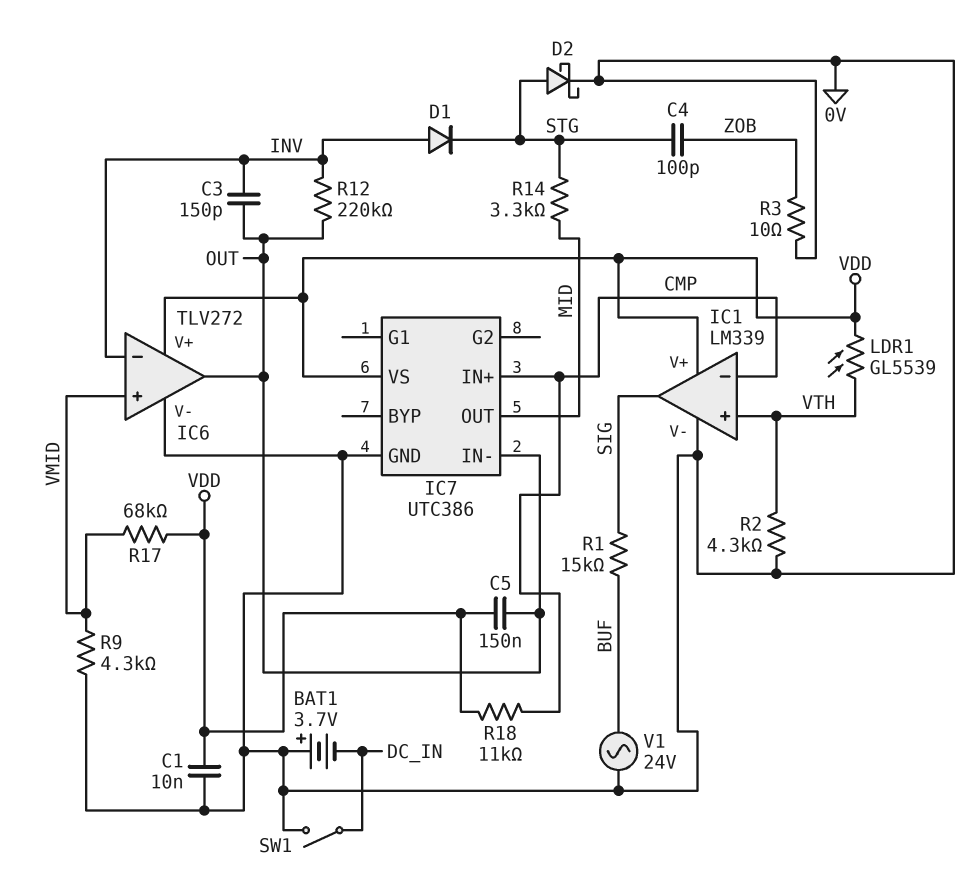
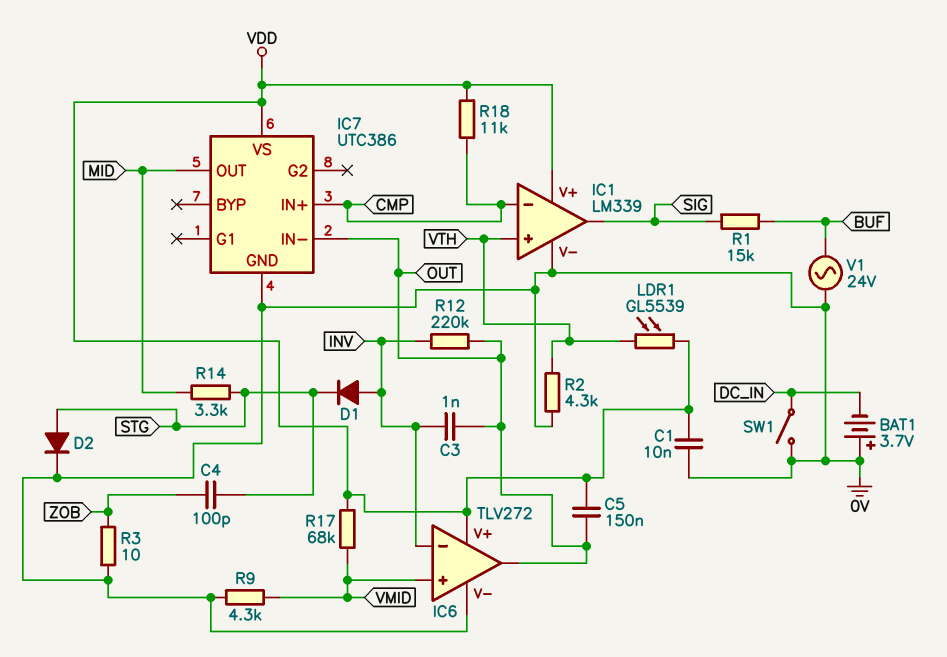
C3: 150pF (INV, OUT) -> 1nF (INV, OUT)
D2: schottky (A STG, K 0V) -> diode (A STG, K 0V)

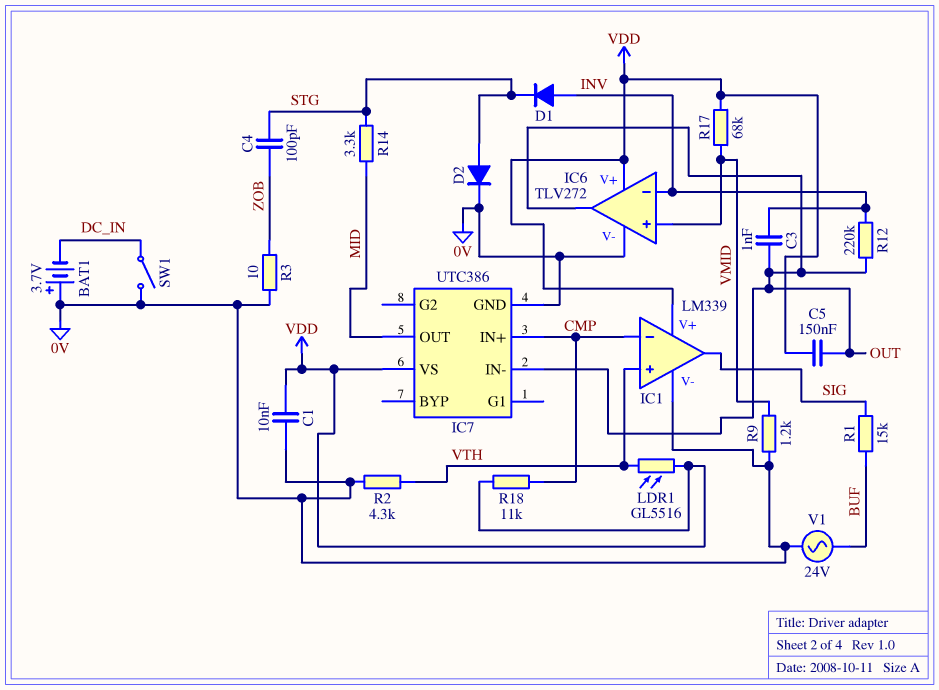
LDR1: GL5539 (VDD, VTH) -> GL5516 (VDD, VTH)
R9: 4.3k (0V, VMID) -> 1.2k (0V, VMID)

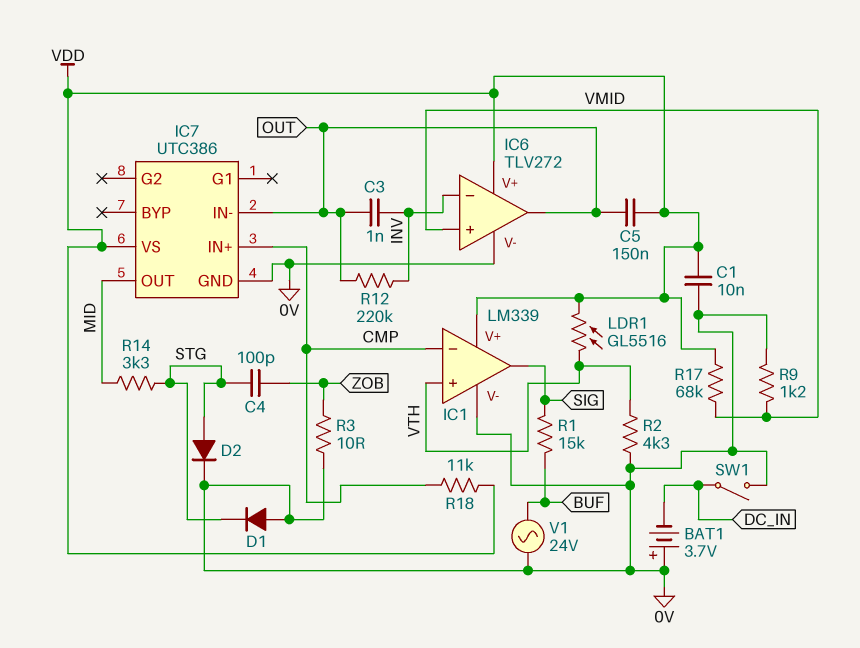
D1: diode (A INV, K STG) -> diode (A 0V, K STG)

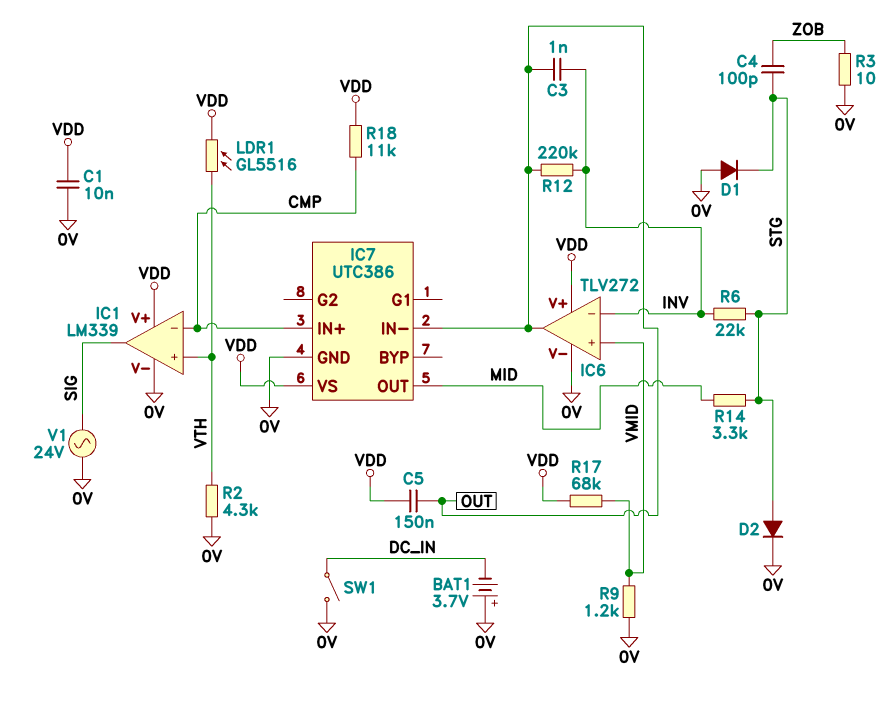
R1: 15k (BUF, SIG) -> none
R6: none -> 22k (INV, STG)
V1: AC 24V (0V, BUF) -> AC 24V (0V, SIG)

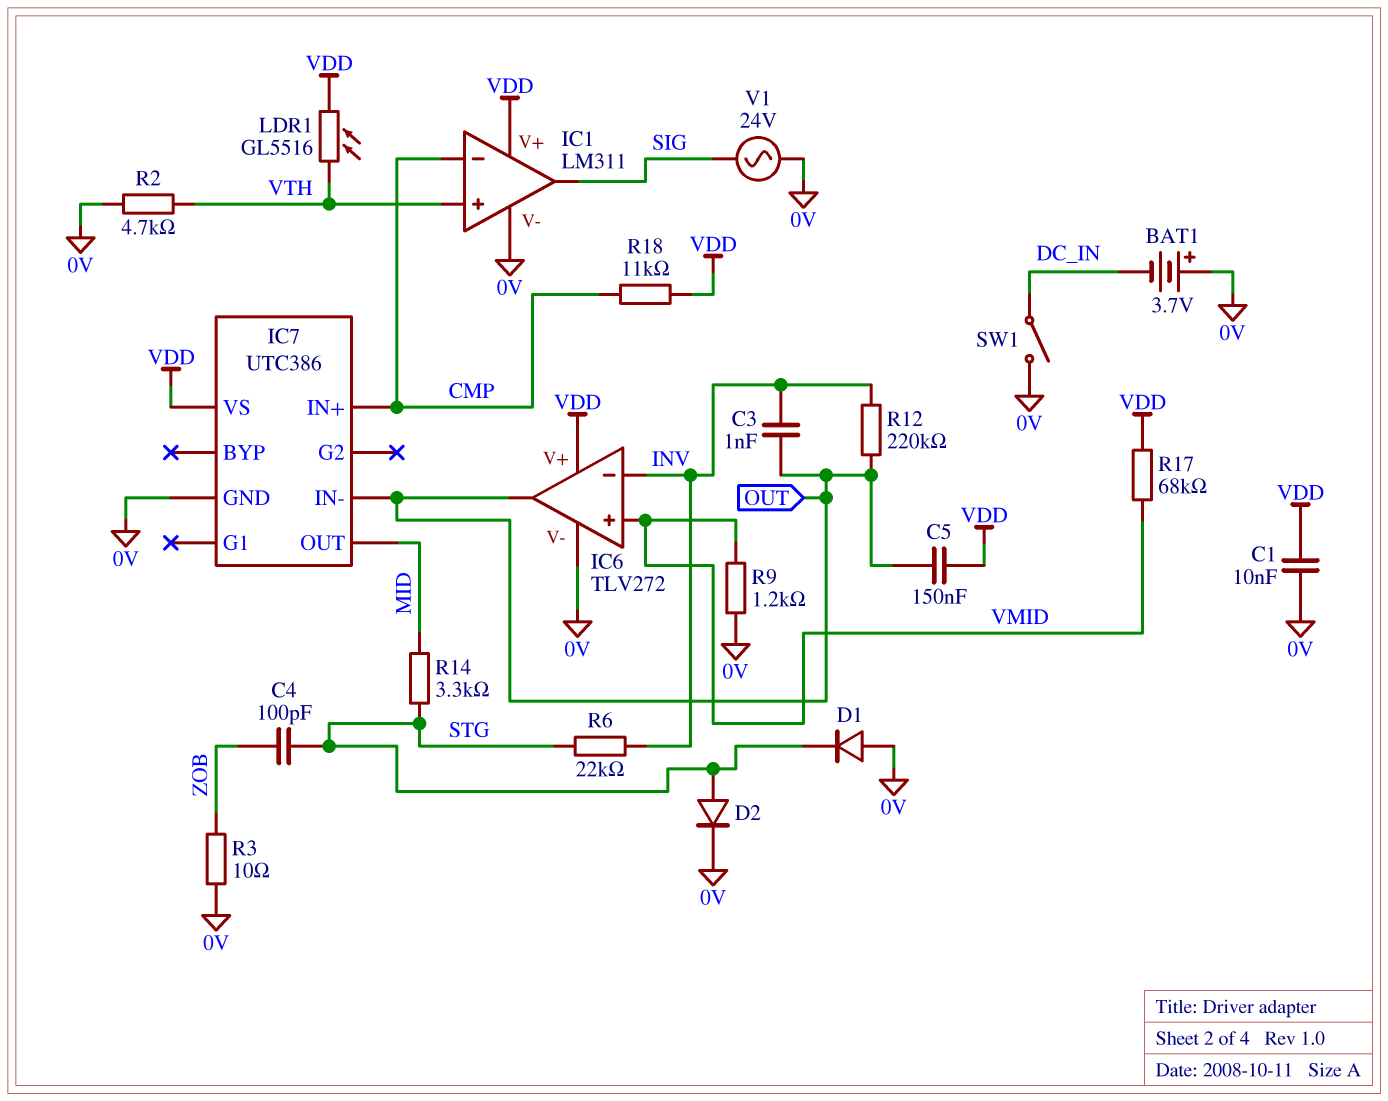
IC1: LM339 -> LM311
R2: 4.3k (0V, VTH) -> 4.7k (0V, VTH)

